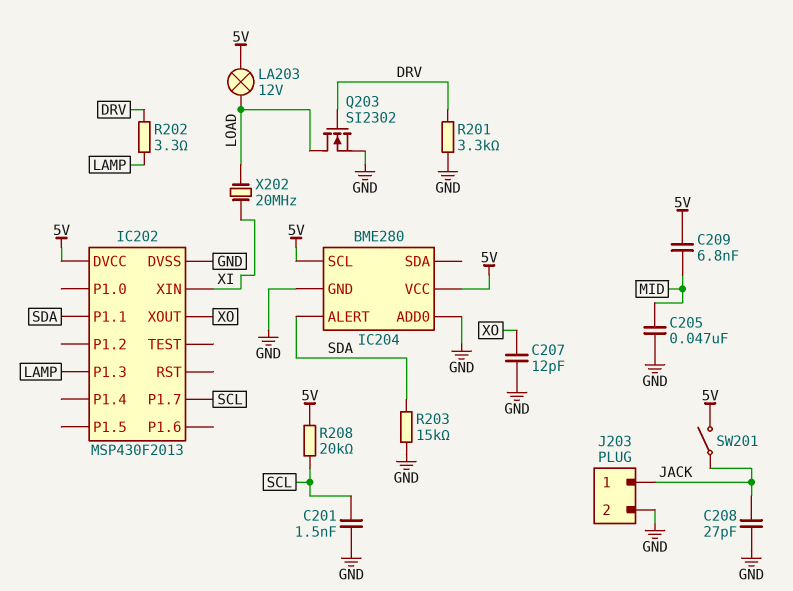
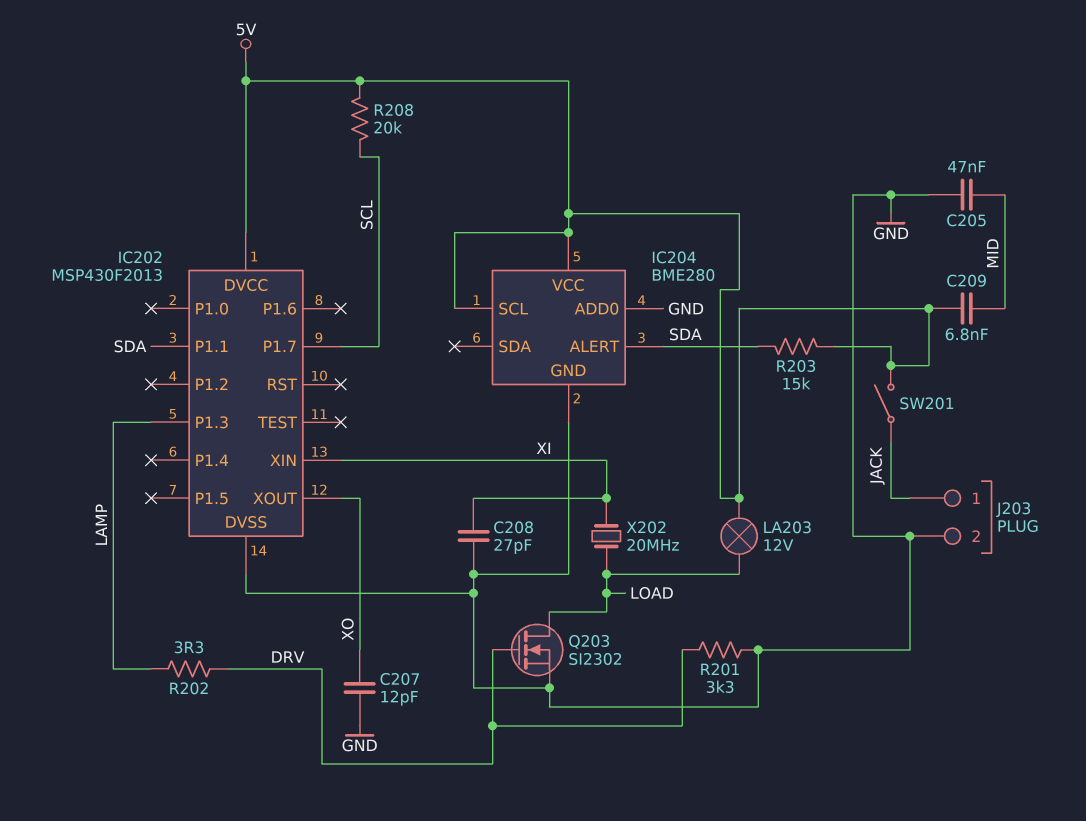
C201: 1.5nF (GND, SCL) -> none
C208: 27pF (GND, JACK) -> 27pF (GND, XI)
R203: 15k (GND, SDA) -> 15k (5V, SDA)

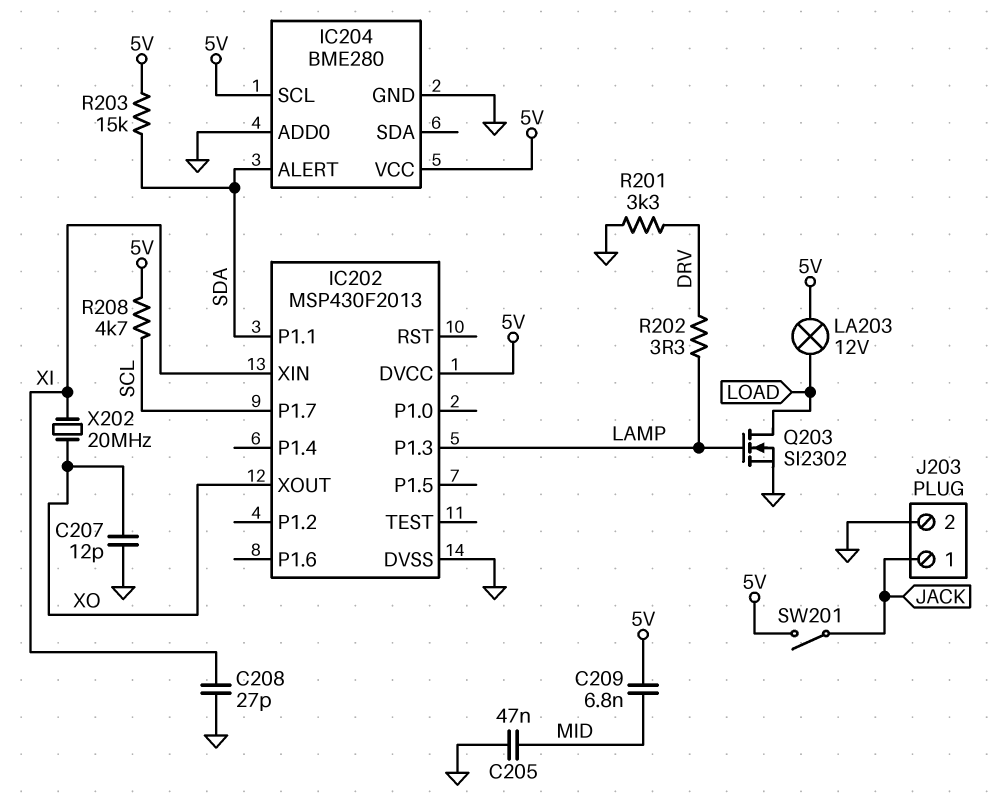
Q203: NMOS SI2302 (G DRV, D LOAD, S GND) -> NMOS SI2302 (G LAMP, D LOAD, S GND)
R208: 20k (5V, SCL) -> 4.7k (5V, SCL)
X202: 20MHz (LOAD, XI) -> 20MHz (XI, XO)

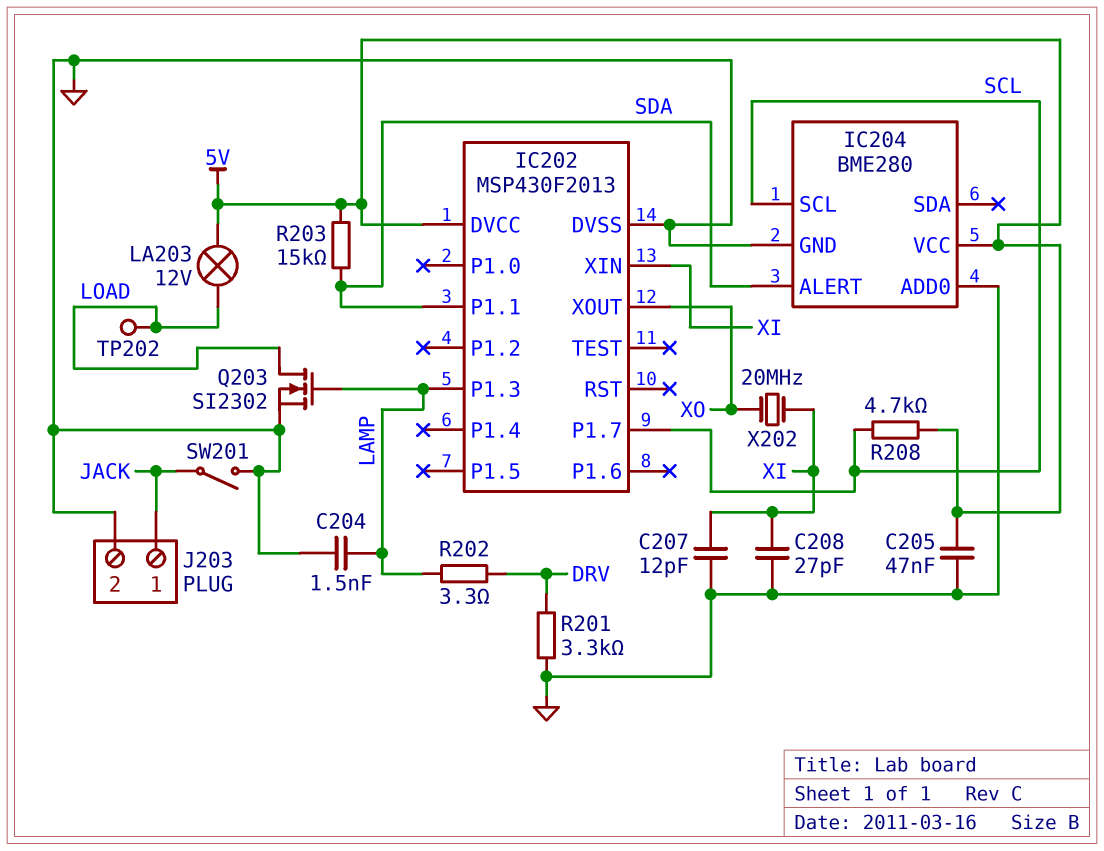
C204: none -> 1.5nF (GND, LAMP)
C205: 47nF (GND, MID) -> 47nF (5V, GND)
C207: 12pF (GND, XO) -> 12pF (GND, XI)
C209: 6.8nF (5V, MID) -> none
IC204 pin SCL: 5V -> SCL
SW201: switch (5V, JACK) -> switch (GND, JACK)
TP202: none -> test point (LOAD)

